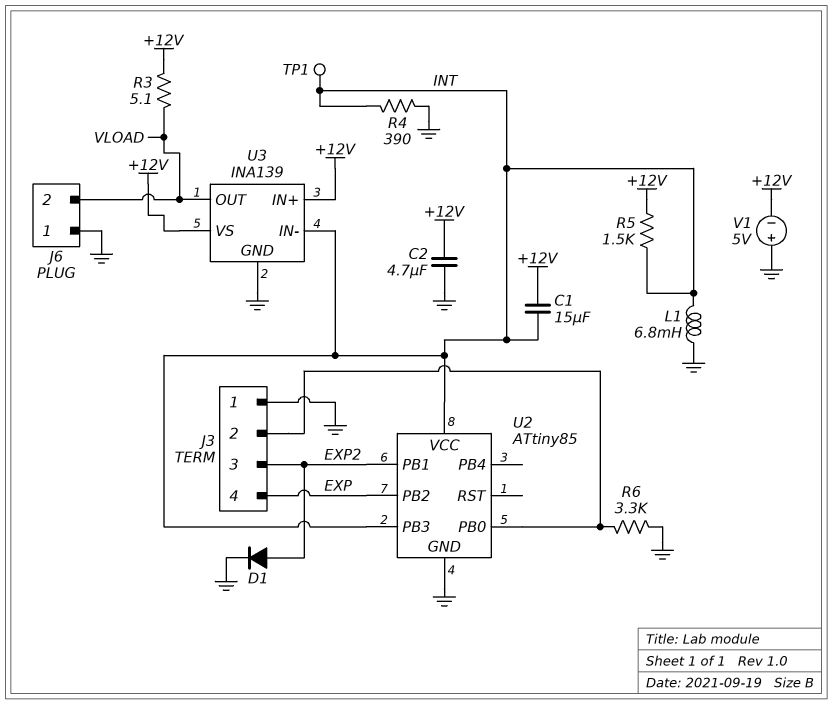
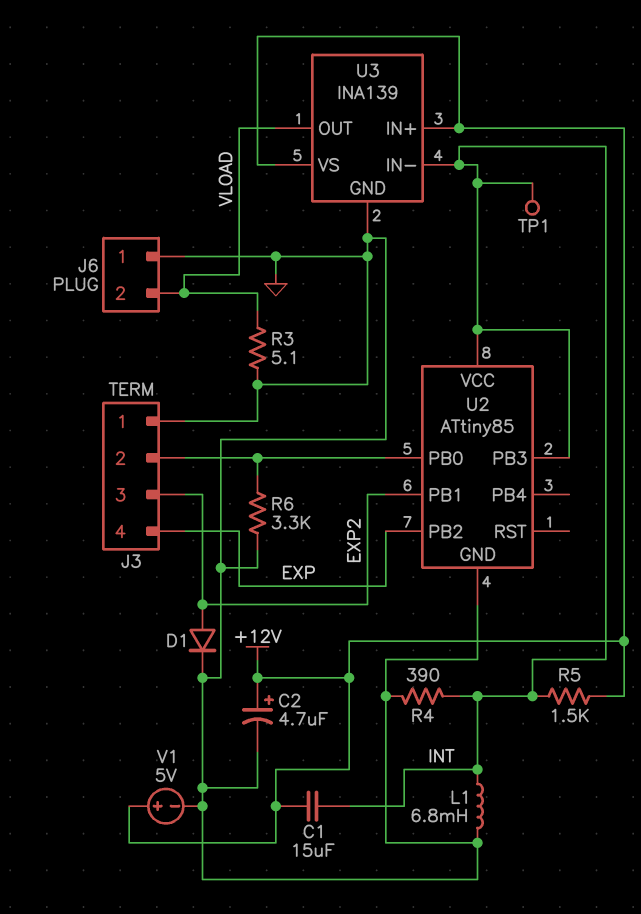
C2: 4.7uF (+12V, GND) -> 4.7uF (plus +12V, minus GND)
R3: 5.1 (+12V, VLOAD) -> 5.1 (GND, VLOAD)
V1: 5V (plus GND, minus +12V) -> 5V (plus +12V, minus GND)

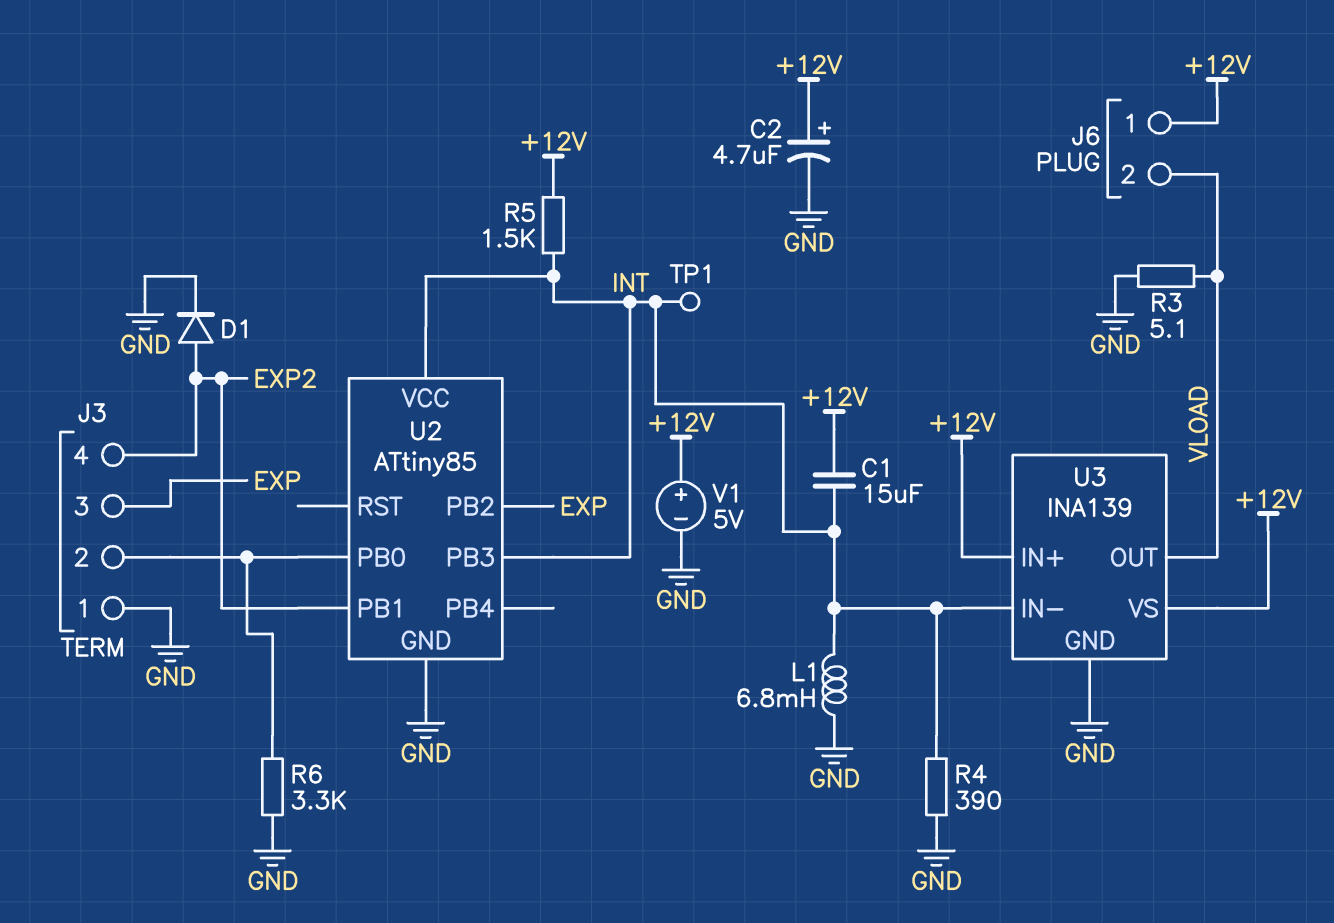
J3 pin 3: EXP2 -> EXP
J3 pin 4: EXP -> EXP2
J6 pin 1: GND -> +12V

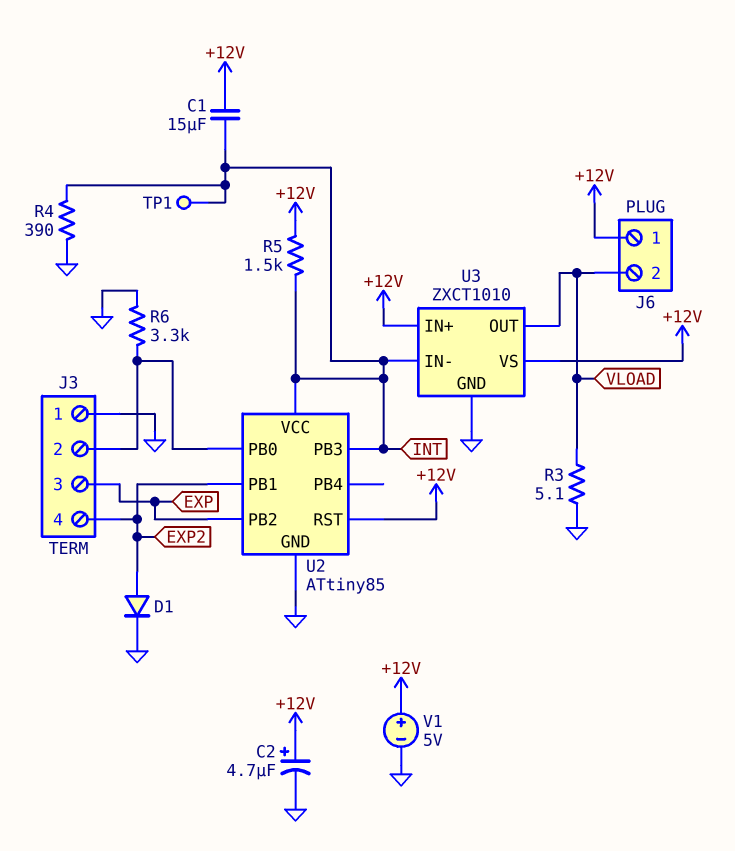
L1: 6.8mH (GND, INT) -> none
U2 pin RST: none -> +12V
U3: INA139 -> ZXCT1010

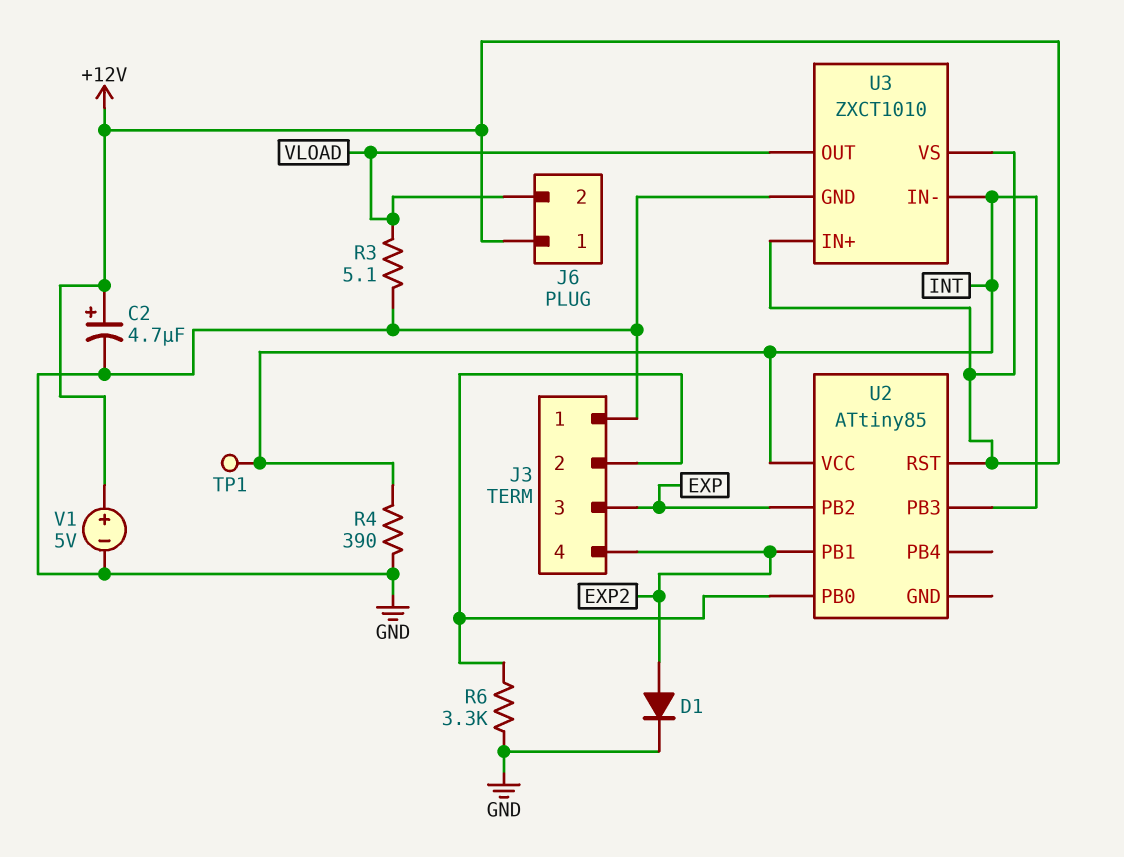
C1: 15uF (+12V, INT) -> none
R5: 1.5k (+12V, INT) -> none
U2 pin GND: GND -> none

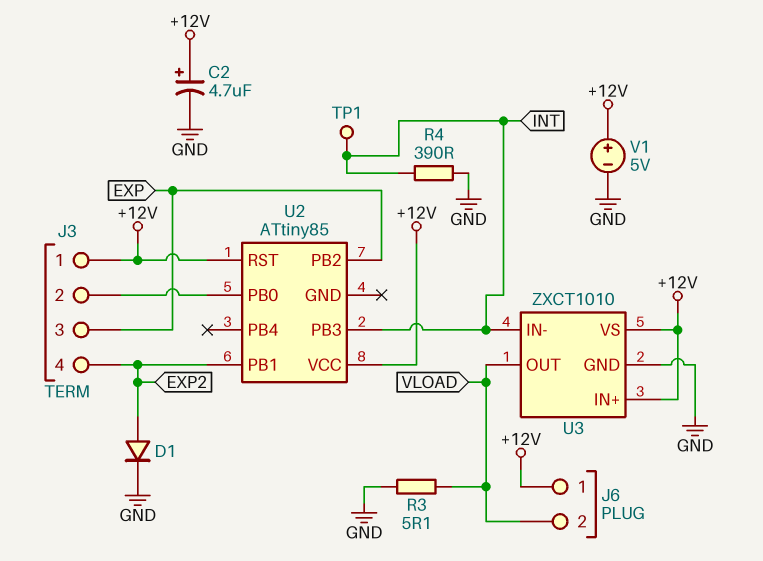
J3 pin 1: GND -> +12V
R6: 3.3k (GND, J3/2) -> none
U2 pin VCC: INT -> +12V

